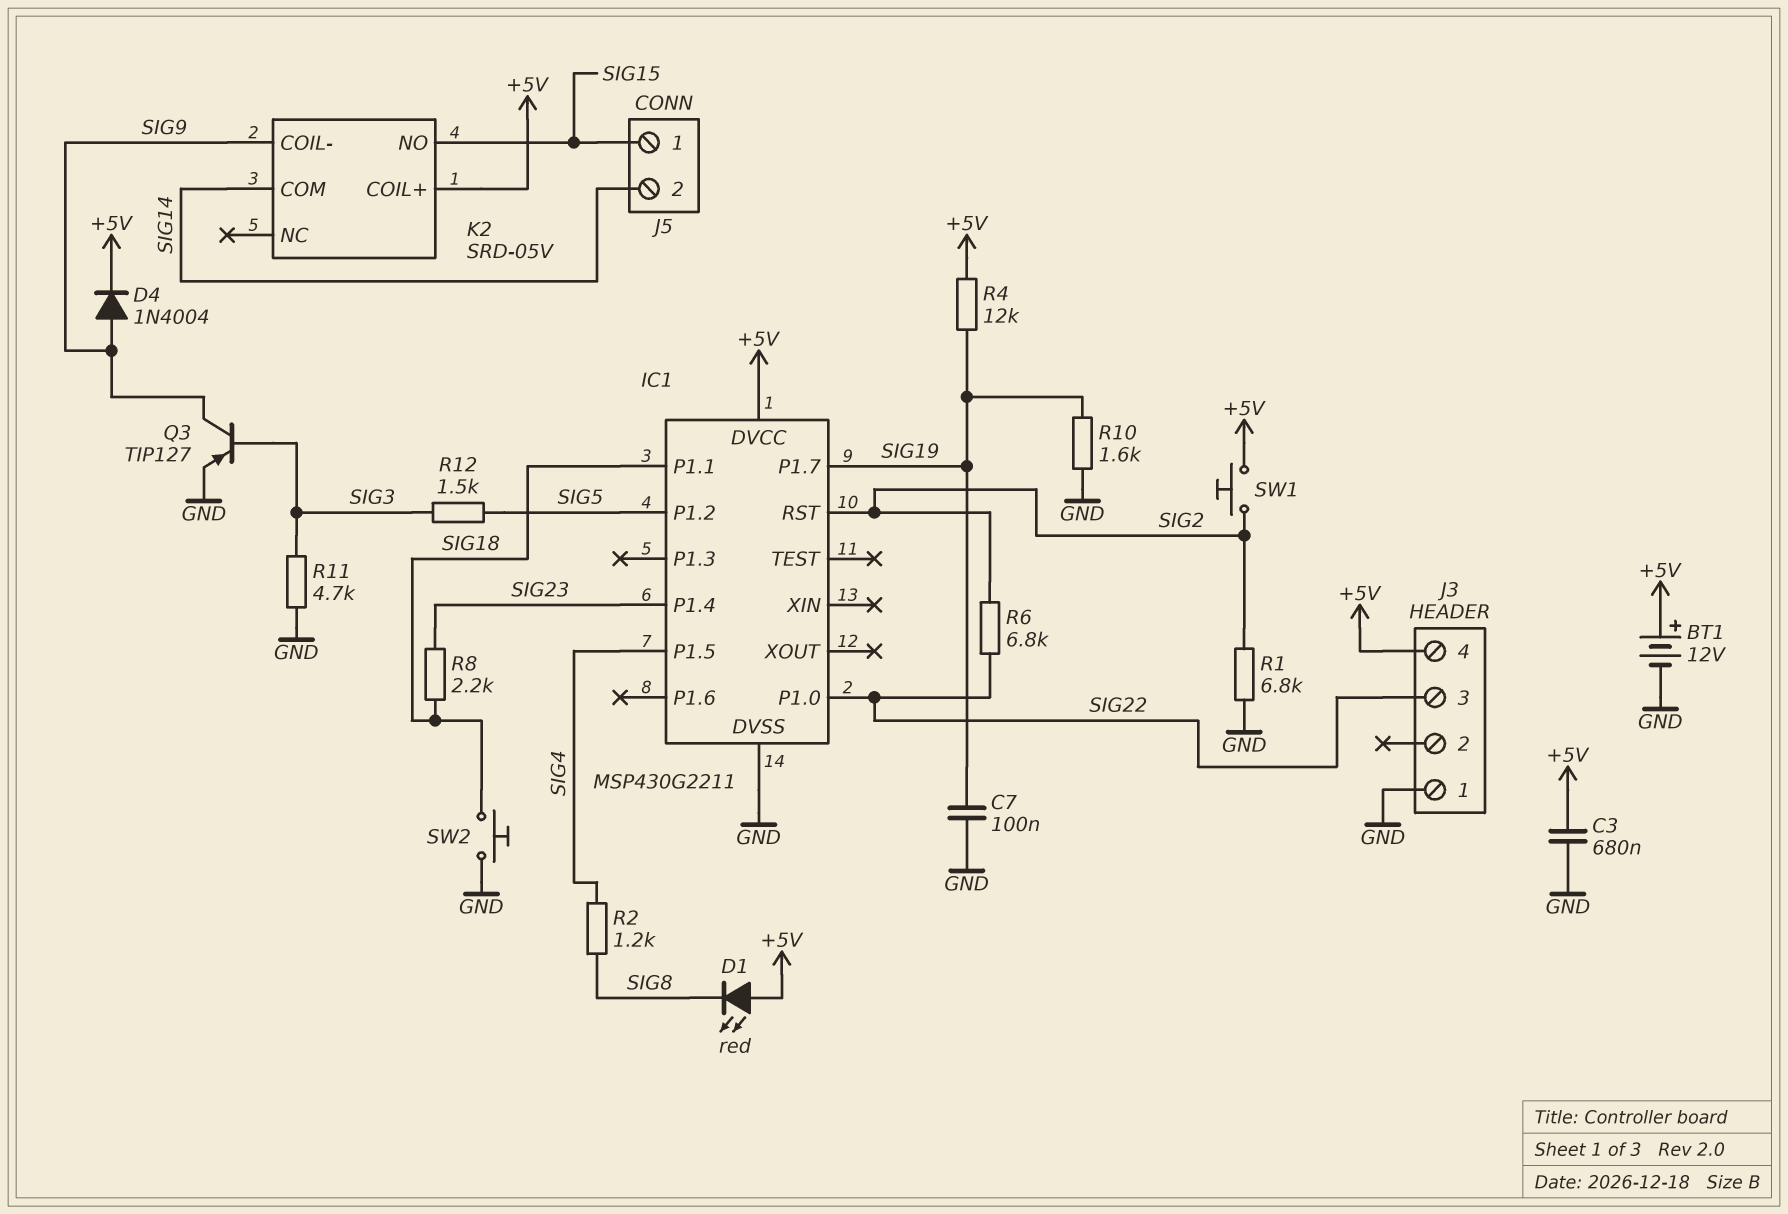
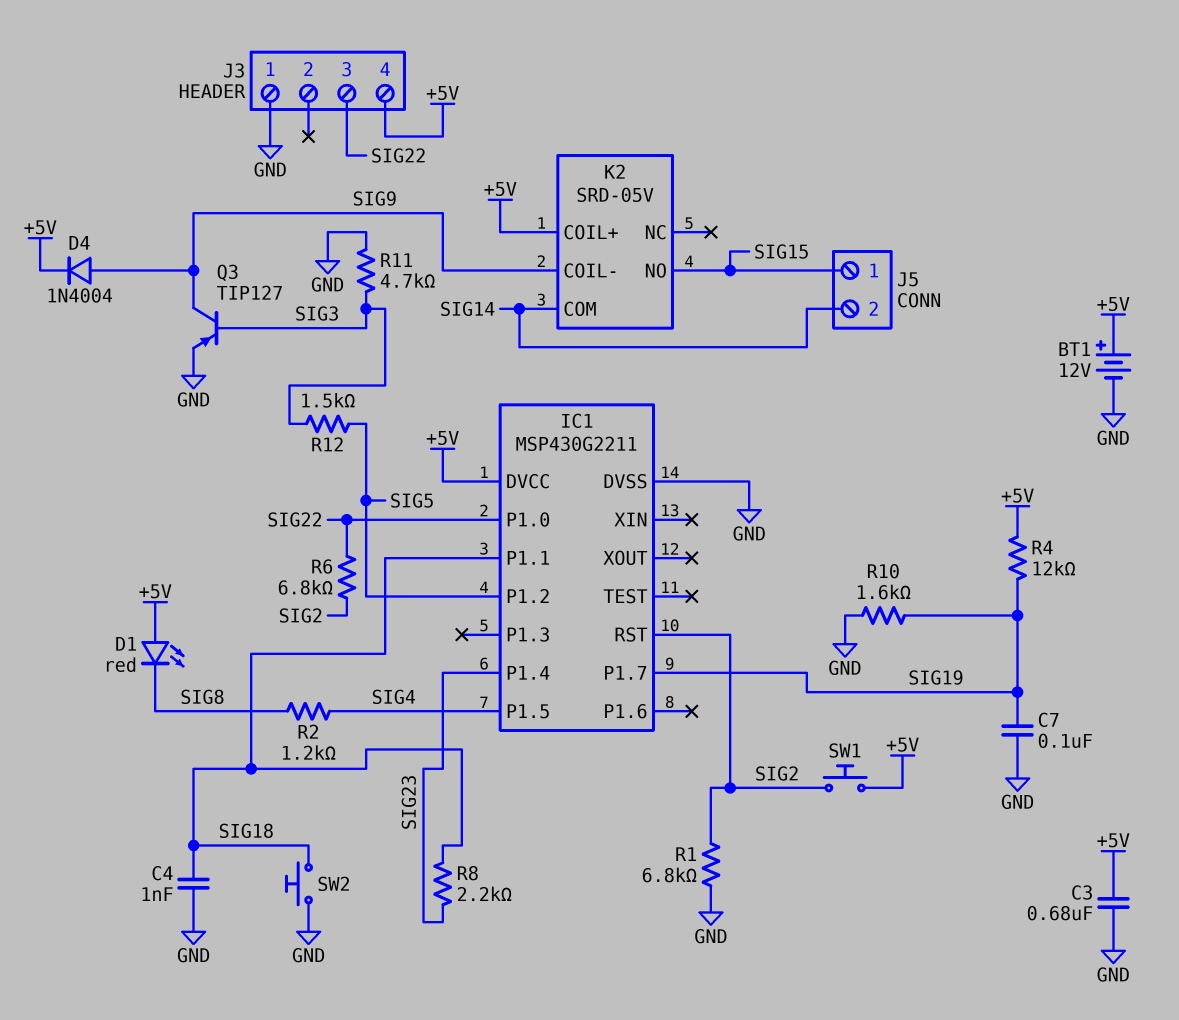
C4: none -> 1nF (GND, SIG18)

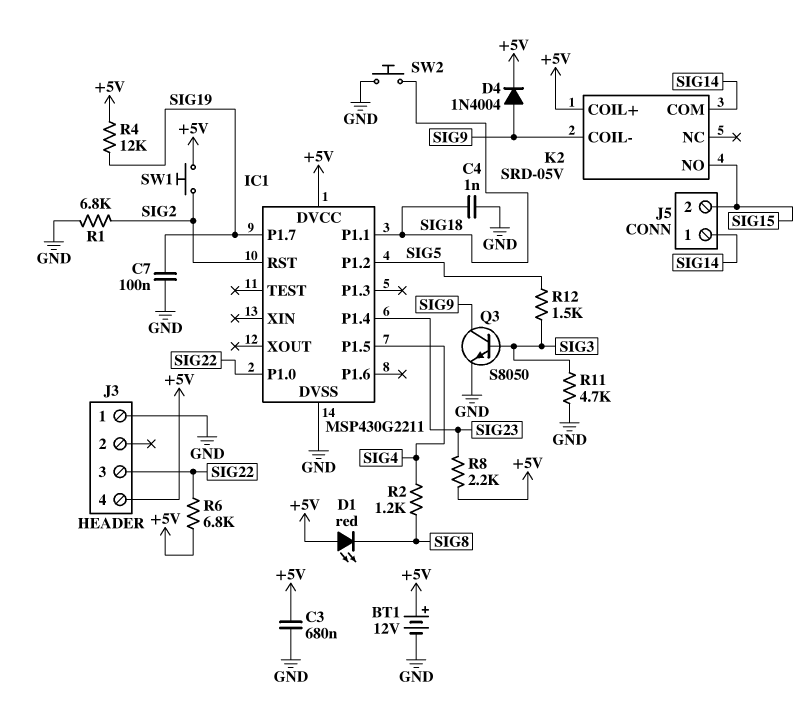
J5 pin 1: SIG15 -> SIG14
J5 pin 2: SIG14 -> SIG15
Q3: PNP TIP127 (B SIG3, C SIG9, E GND) -> NPN S8050 (B SIG3, C SIG9, E GND)
R6: 6.8k (SIG2, SIG22) -> 6.8k (+5V, SIG22)
R8: 2.2k (SIG18, SIG23) -> 2.2k (+5V, SIG23)
R10: 1.6k (GND, SIG19) -> none

